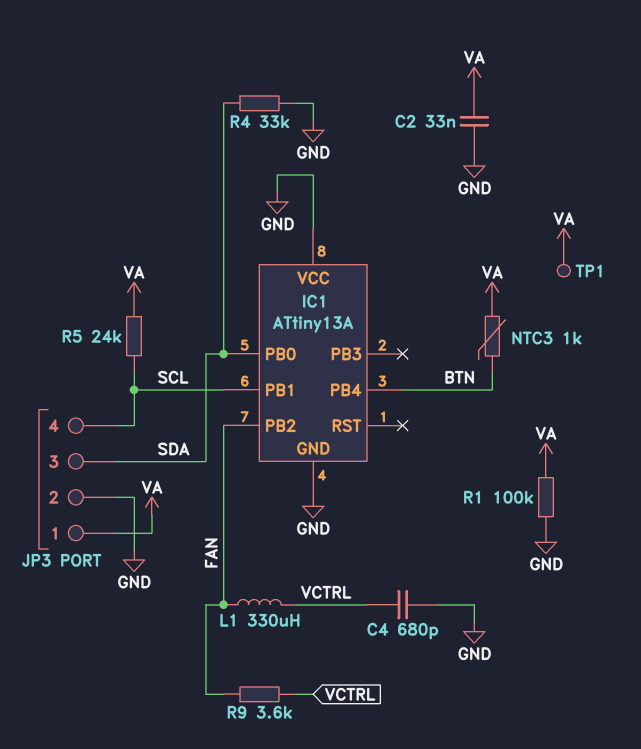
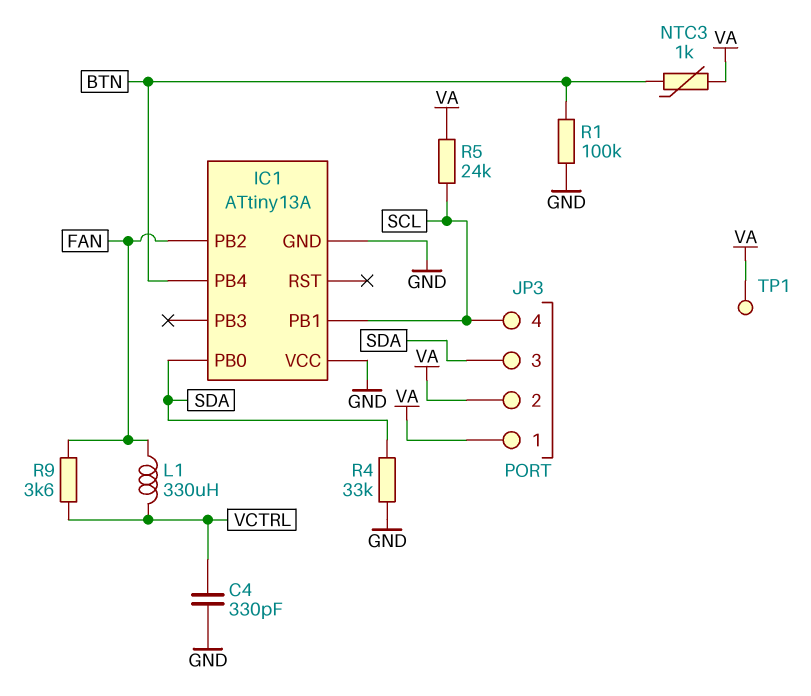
C2: 33nF (GND, VA) -> none
C4: 680pF (GND, VCTRL) -> 330pF (GND, VCTRL)
JP3 pin 2: GND -> VA
R1: 100k (GND, VA) -> 100k (BTN, GND)

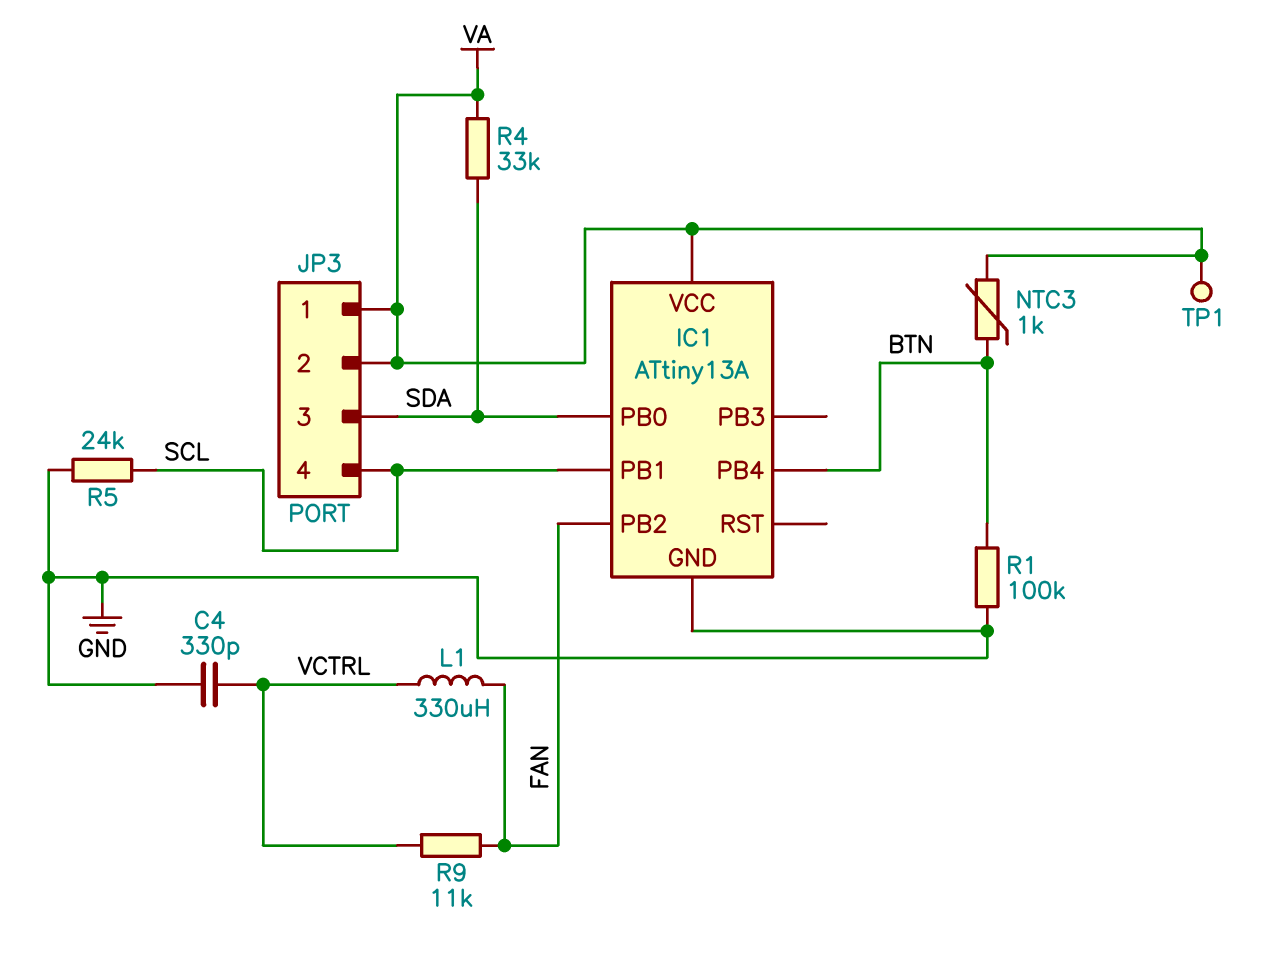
IC1 pin VCC: GND -> VA
R4: 33k (GND, SDA) -> 33k (SDA, VA)
R5: 24k (SCL, VA) -> 24k (GND, SCL)
R9: 3.6k (FAN, VCTRL) -> 11k (FAN, VCTRL)

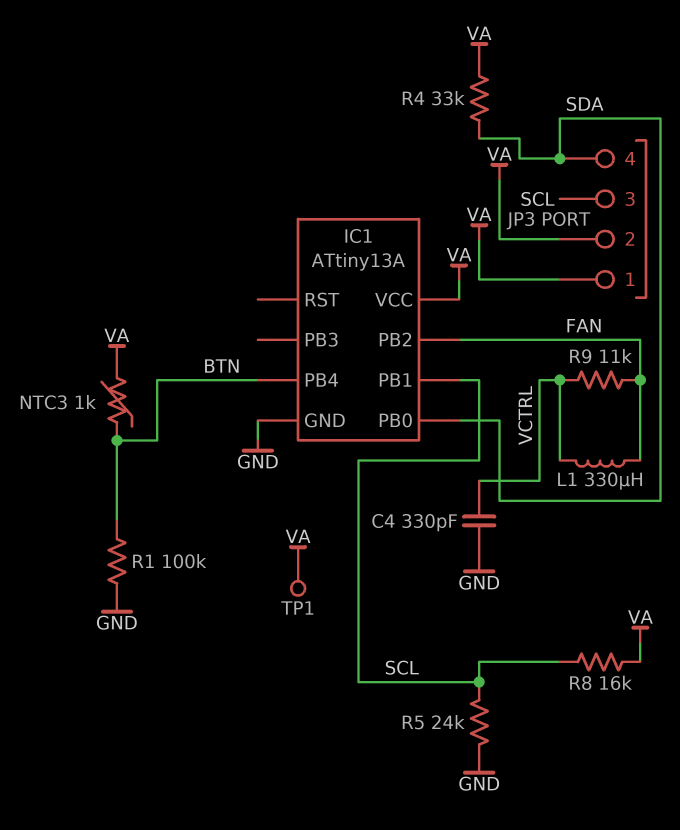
JP3 pin 3: SDA -> SCL
JP3 pin 4: SCL -> SDA
R8: none -> 16k (SCL, VA)

